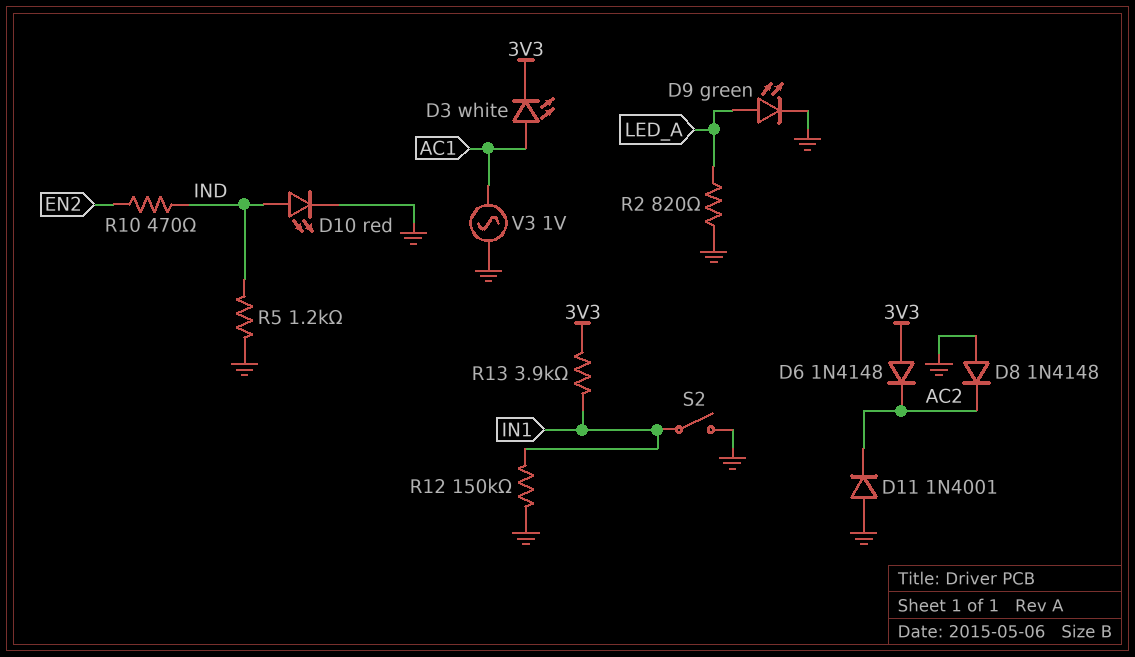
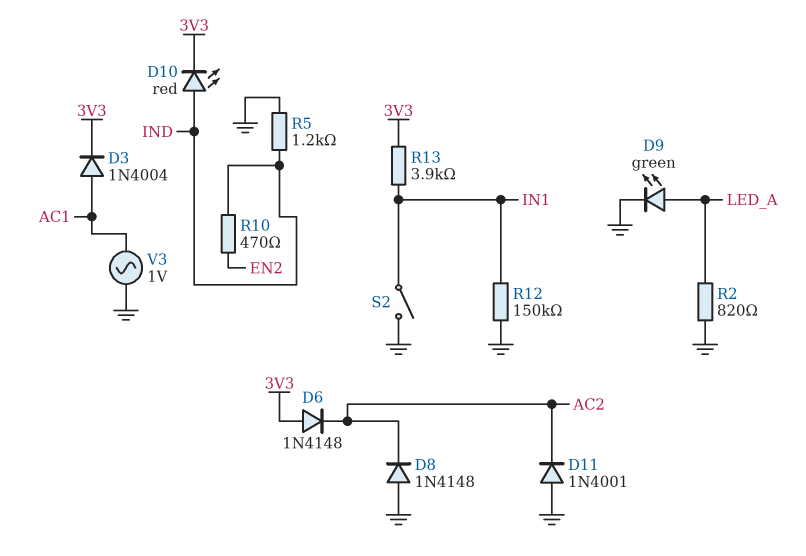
D3: LED white (A AC1, K 3V3) -> diode 1N4004 (A AC1, K 3V3)
D10: LED red (A IND, K GND) -> LED red (A IND, K 3V3)

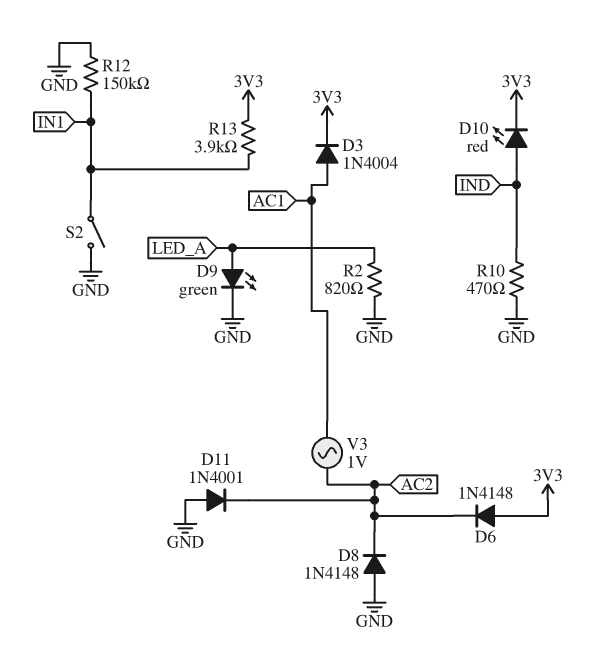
R5: 1.2k (GND, IND) -> none
R10: 470 (EN2, IND) -> 470 (GND, IND)
V3: AC 1V (AC1, GND) -> AC 1V (AC1, AC2)

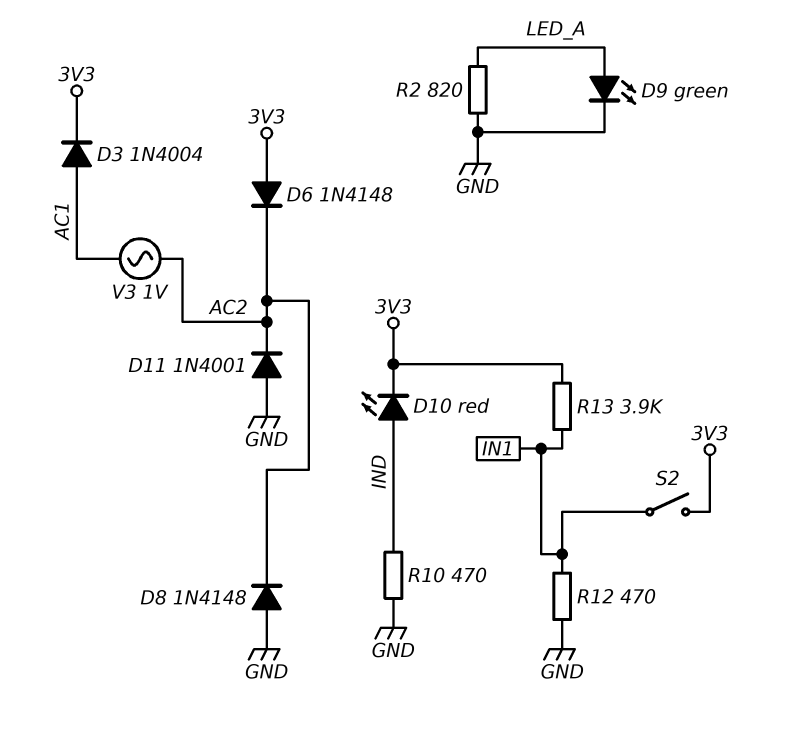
R12: 150k (GND, IN1) -> 470 (GND, IN1)
S2: switch (GND, IN1) -> switch (3V3, IN1)

